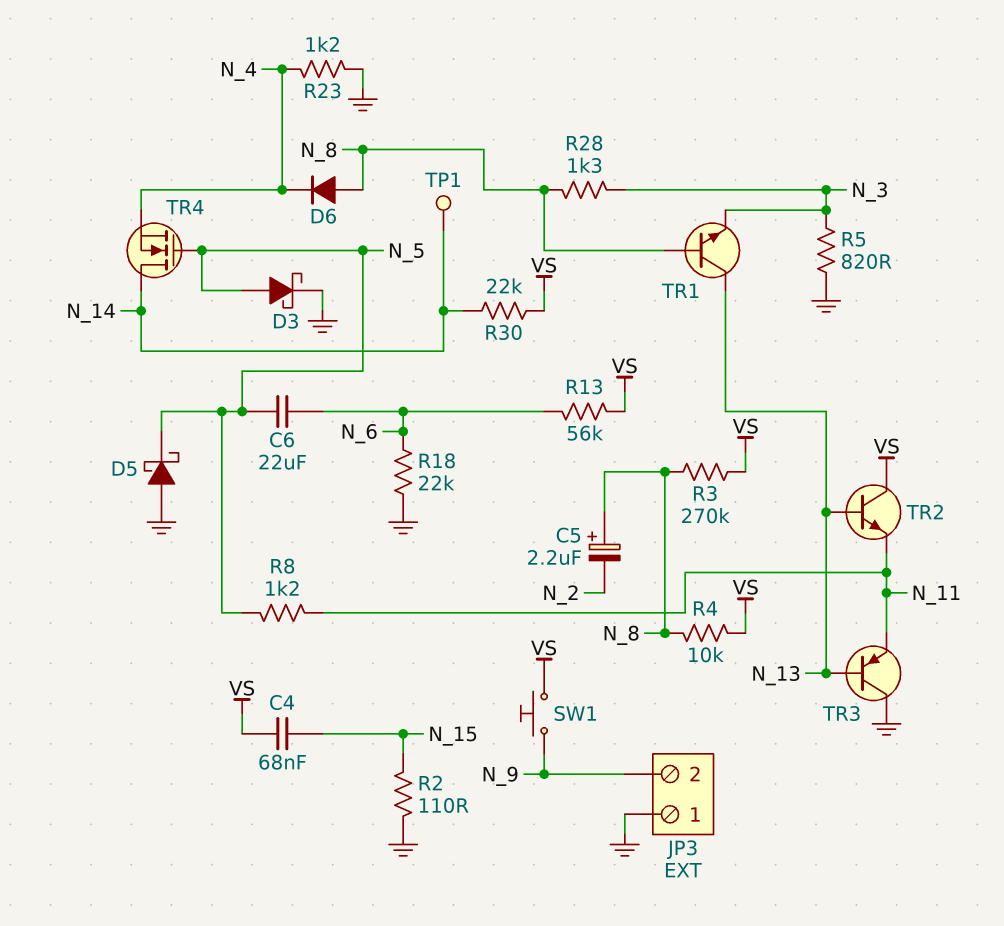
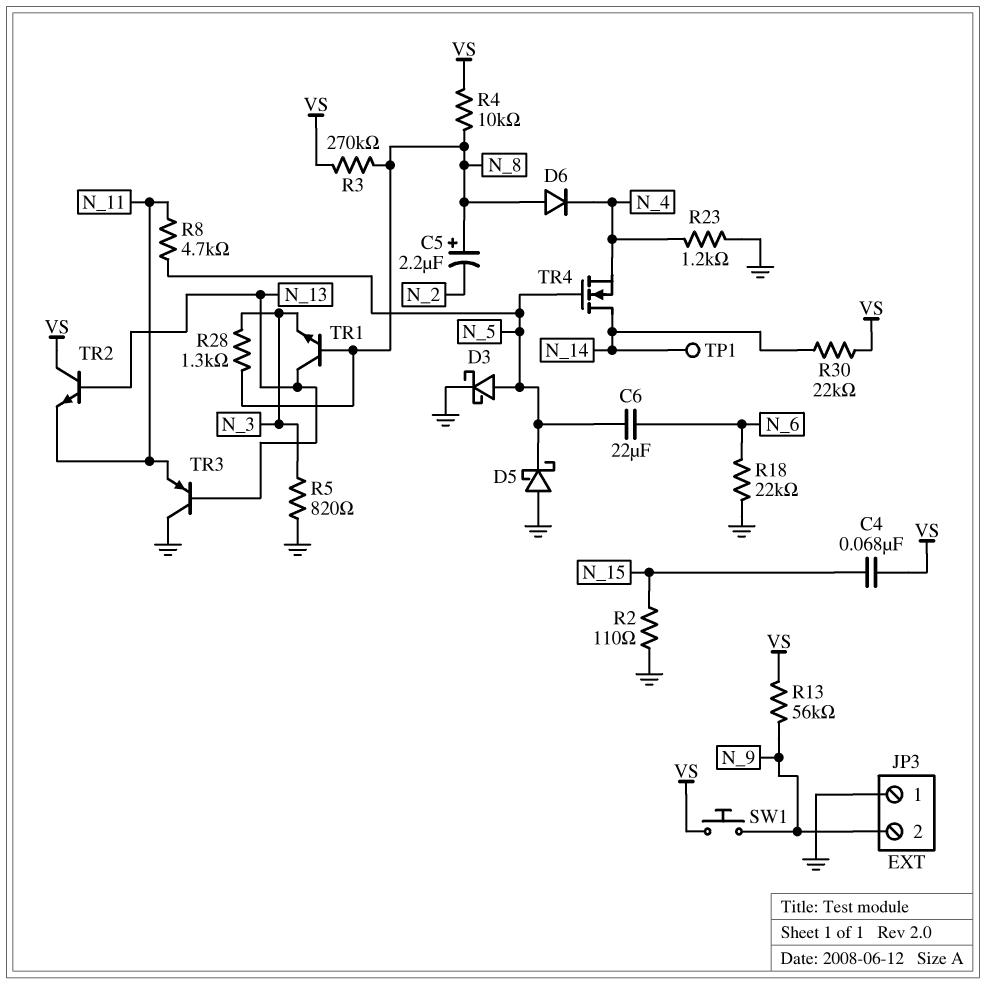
R8: 1.2k (N_5, N_11) -> 4.7k (N_5, N_11)
R13: 56k (N_6, VS) -> 56k (N_9, VS)

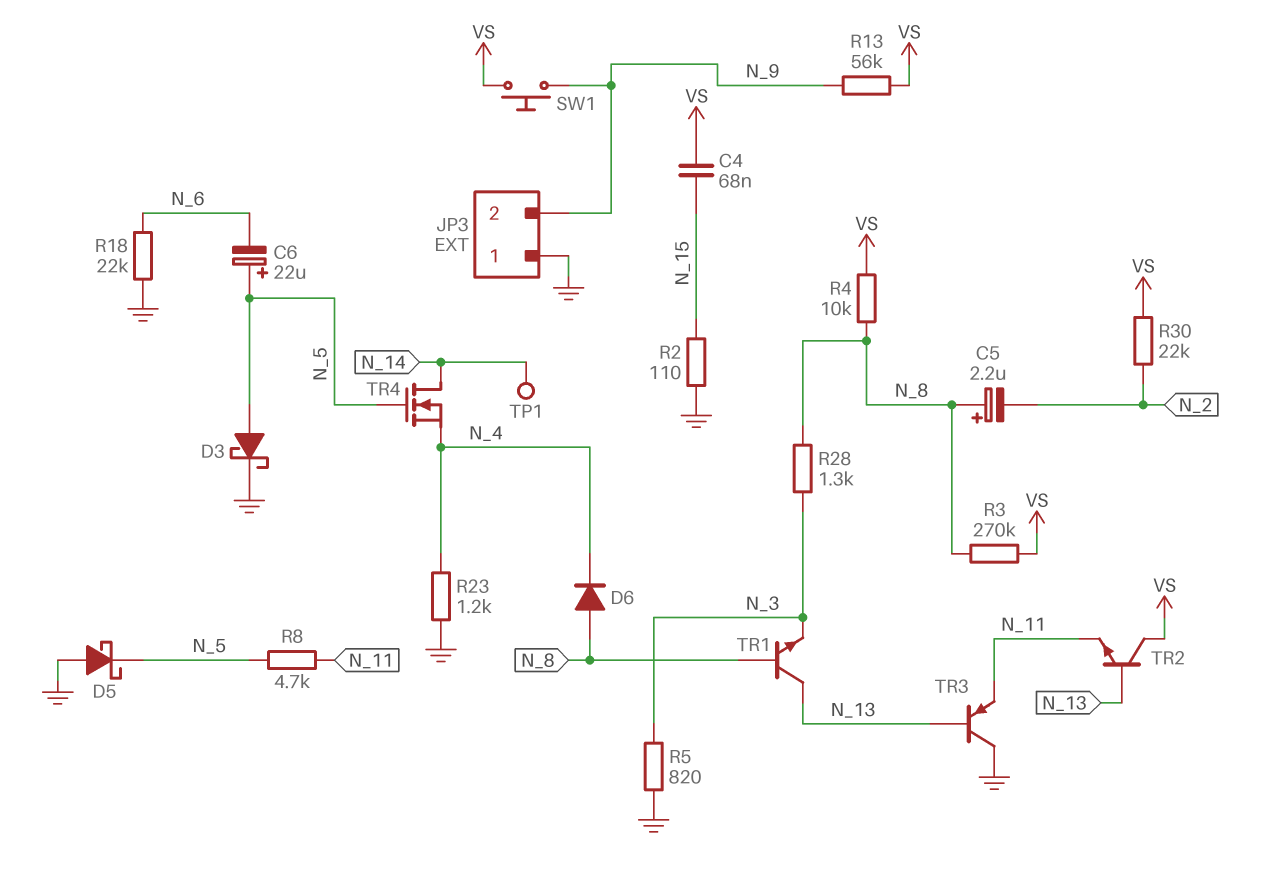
C6: 22uF (N_5, N_6) -> 22uF (plus N_5, minus N_6)
R30: 22k (N_14, VS) -> 22k (N_2, VS)

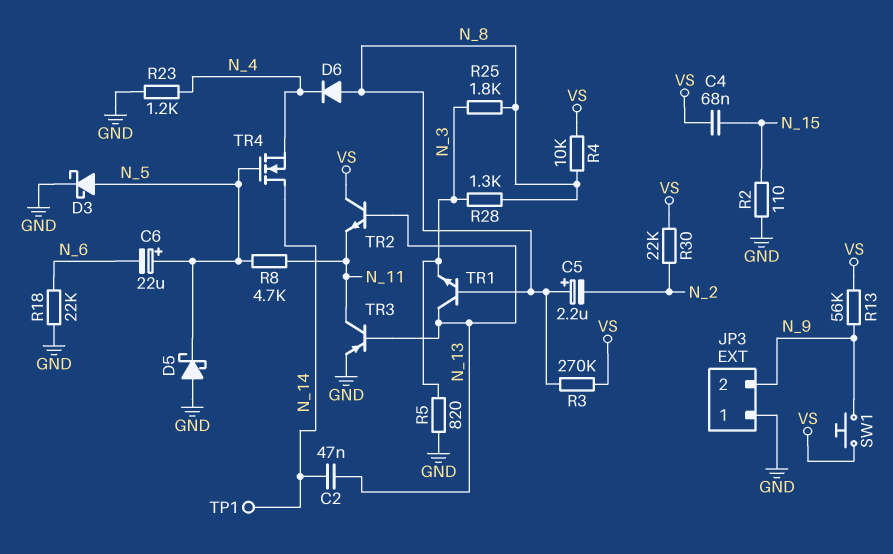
C2: none -> 47nF (N_13, N_14)
R25: none -> 1.8k (N_3, N_8)
TR3: PNP (B N_13, C GND, E N_11) -> PNP (B N_13, C N_11, E GND)

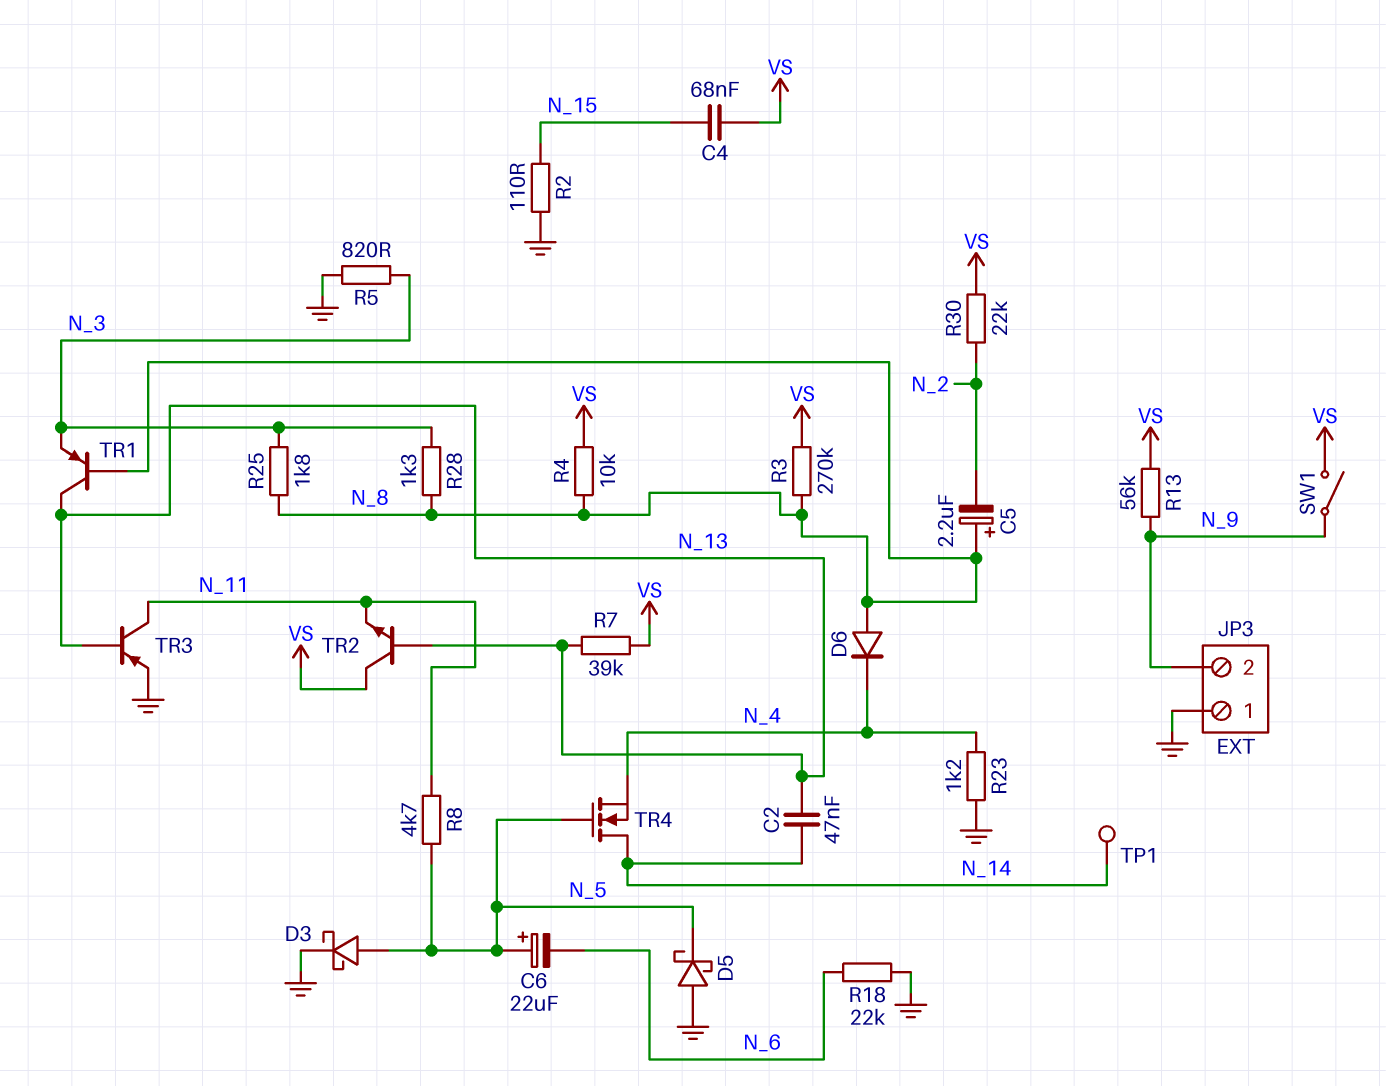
R7: none -> 39k (N_13, VS)
SW1: button (N_9, VS) -> switch (N_9, VS)
TR1: NPN (B N_8, C N_13, E N_3) -> PNP (B N_8, C N_13, E N_3)

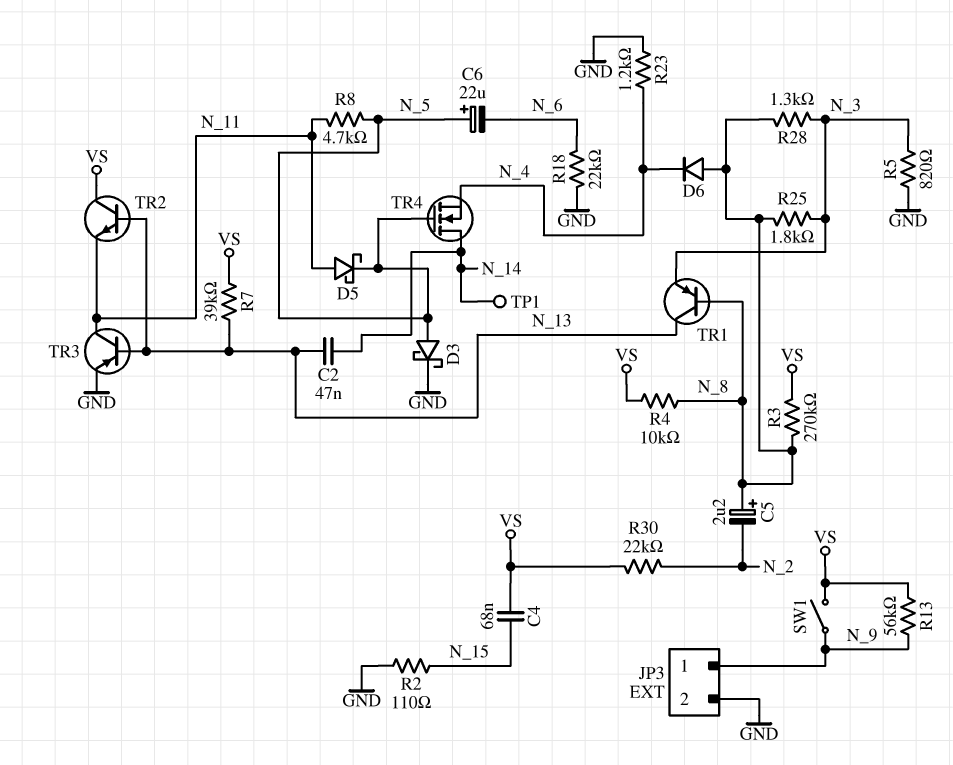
D5: schottky (A GND, K N_5) -> schottky (A N_11, K N_5)
JP3 pin 1: GND -> N_9
JP3 pin 2: N_9 -> GND

